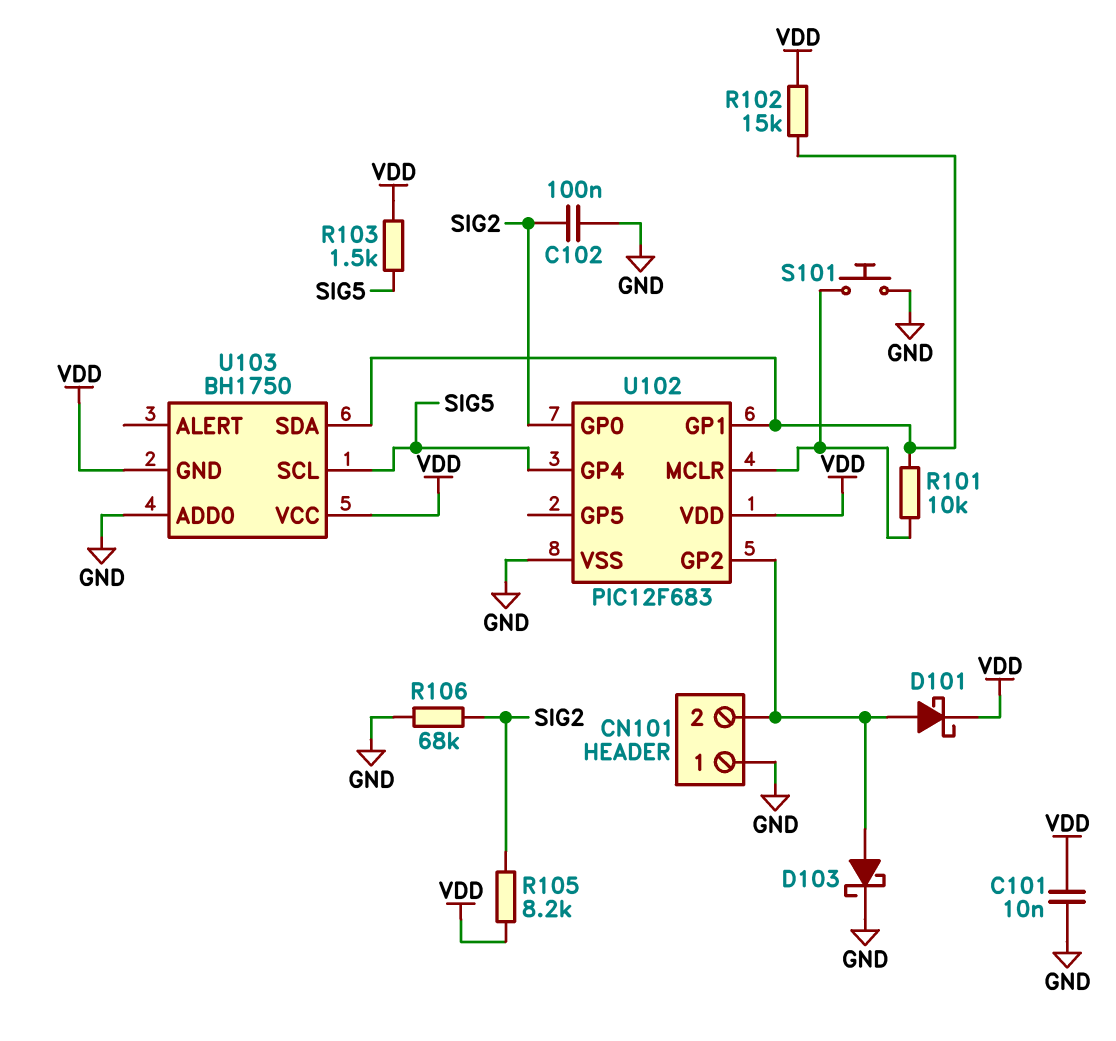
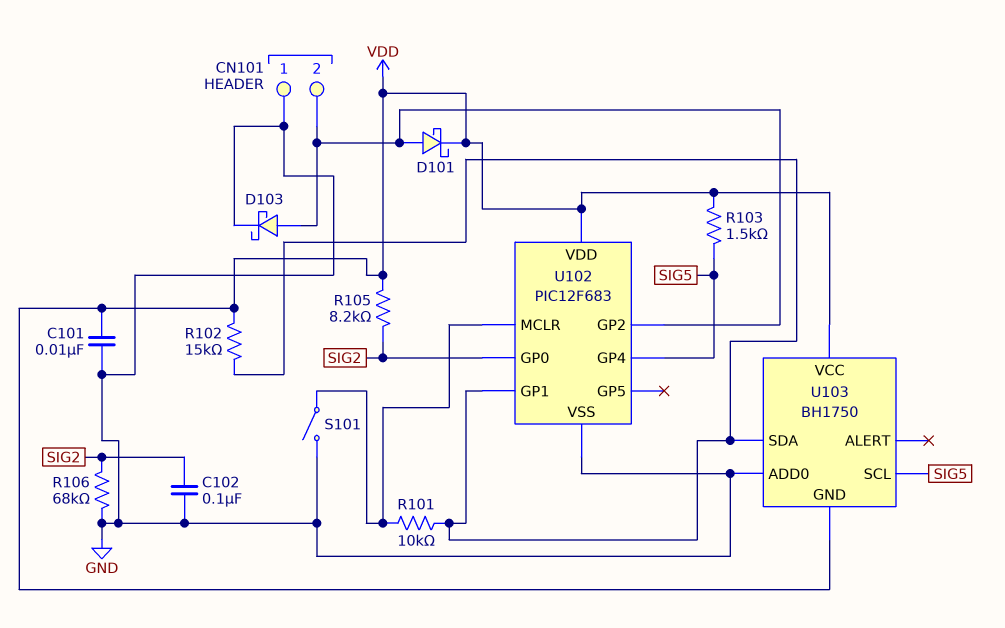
S101: button (GND, U102/MCLR) -> switch (GND, U102/MCLR)

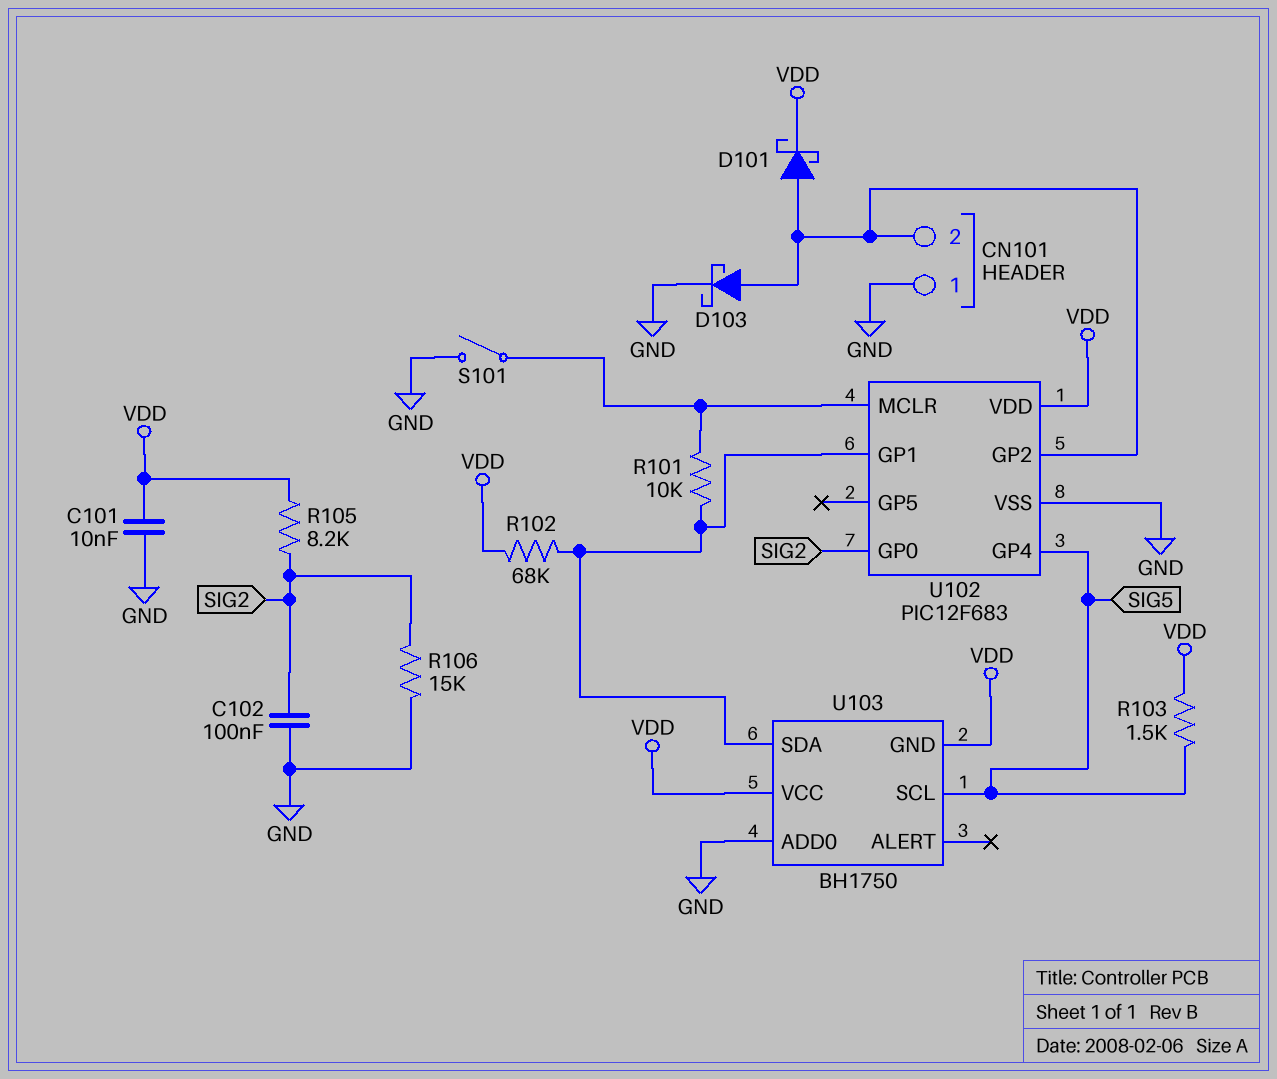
R102: 15k (U102/GP1, VDD) -> 68k (U102/GP1, VDD)
R106: 68k (GND, SIG2) -> 15k (GND, SIG2)

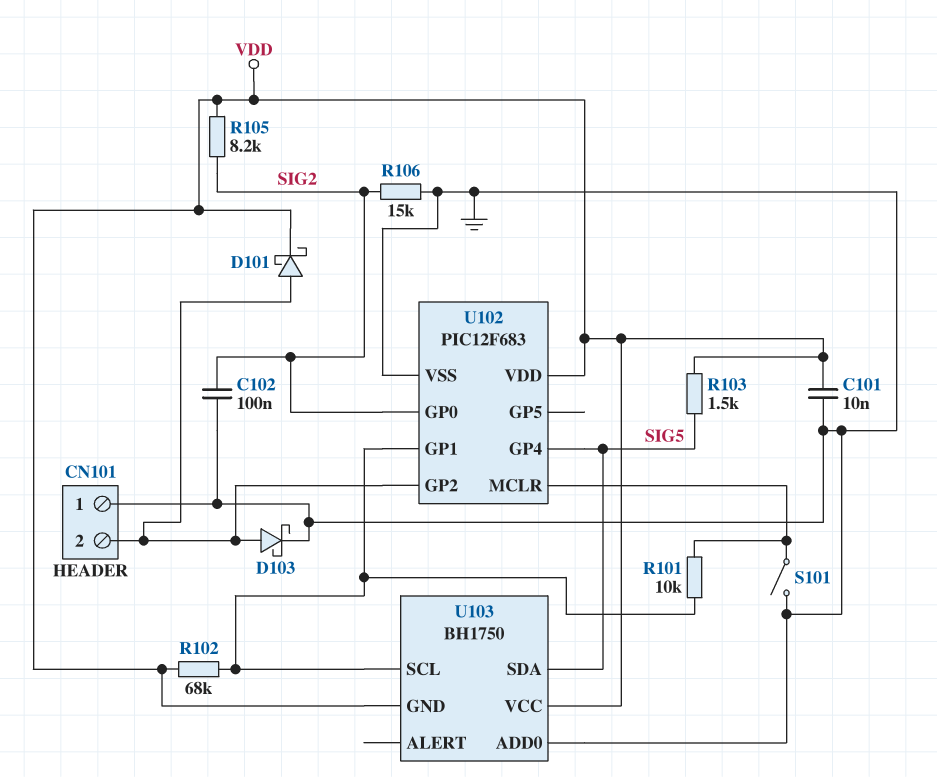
U103 pin SCL: SIG5 -> U102/GP1
U103 pin SDA: U102/GP1 -> SIG5

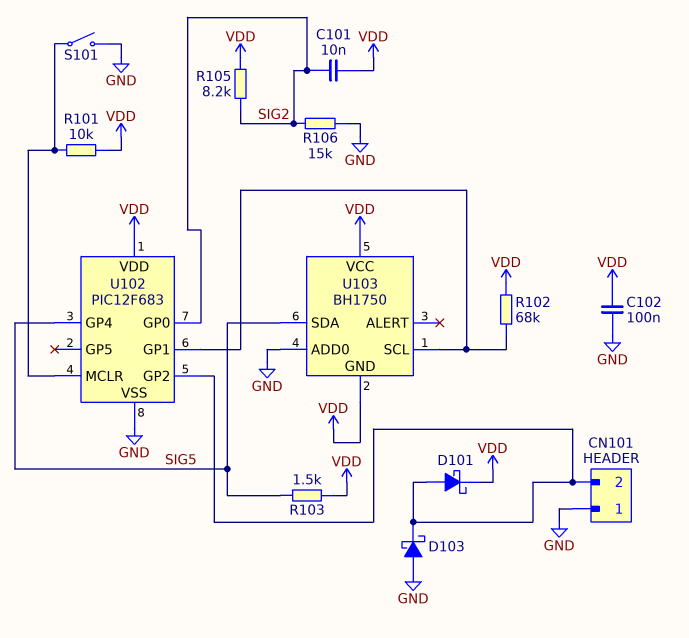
C101: 10nF (GND, VDD) -> 10nF (SIG2, VDD)
C102: 100nF (GND, SIG2) -> 100nF (GND, VDD)
D103: schottky (A CN101/2, K GND) -> schottky (A GND, K CN101/2)
R101: 10k (U102/GP1, U102/MCLR) -> 10k (U102/MCLR, VDD)

